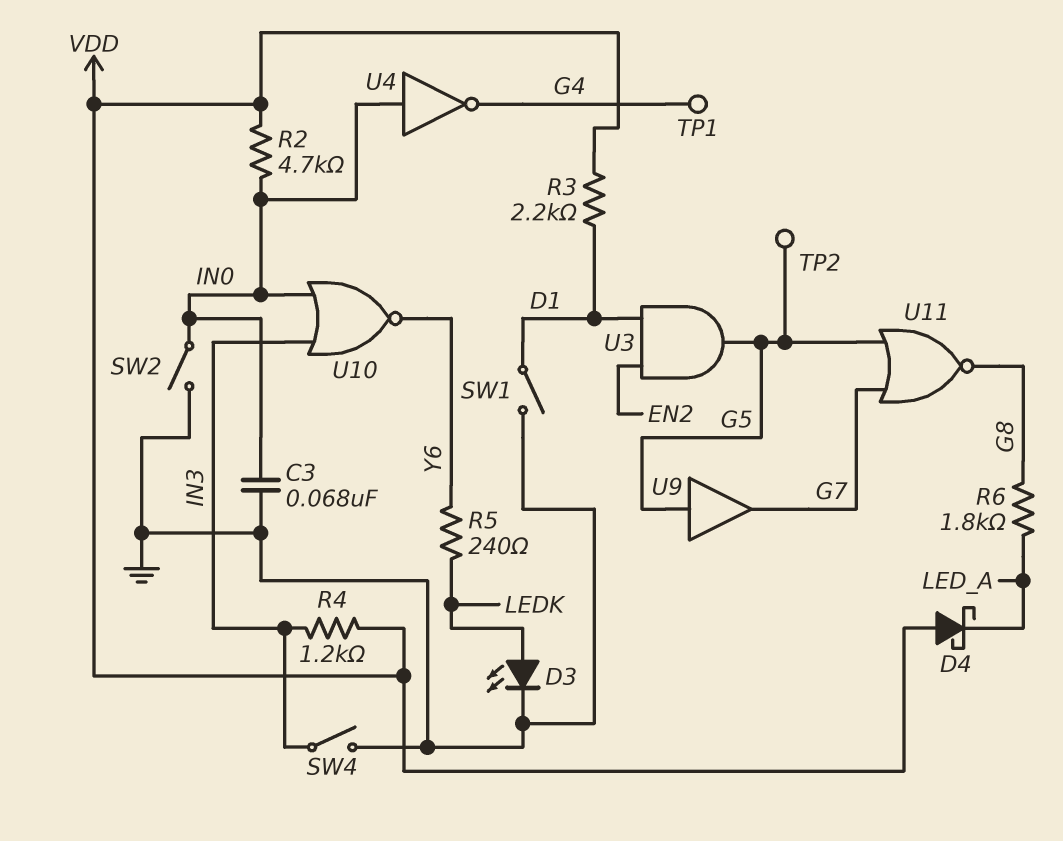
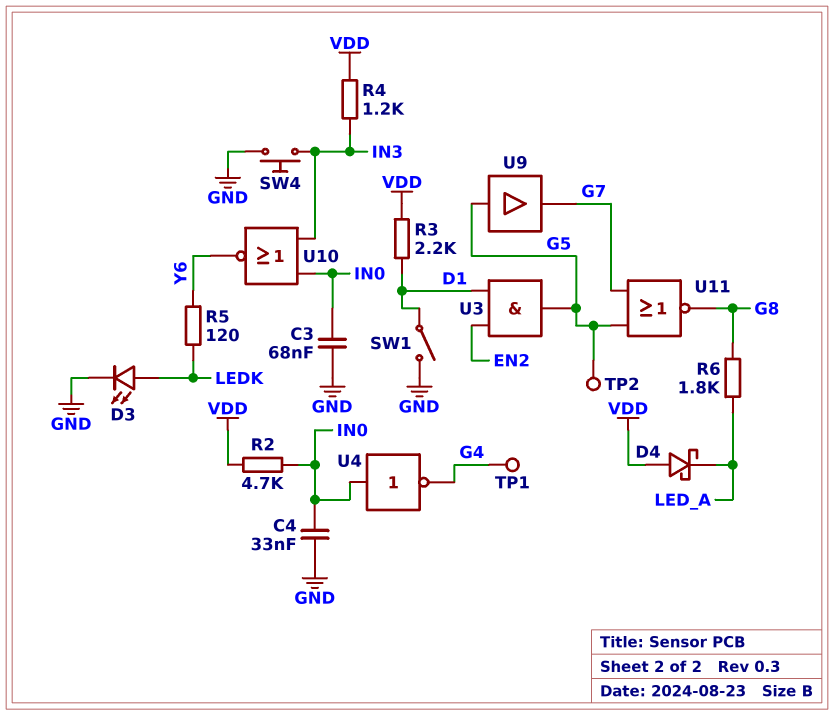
C4: none -> 33nF (GND, IN0)
R5: 240 (LEDK, Y6) -> 120 (LEDK, Y6)
SW2: switch (GND, IN0) -> none
SW4: switch (GND, IN3) -> button (GND, IN3)

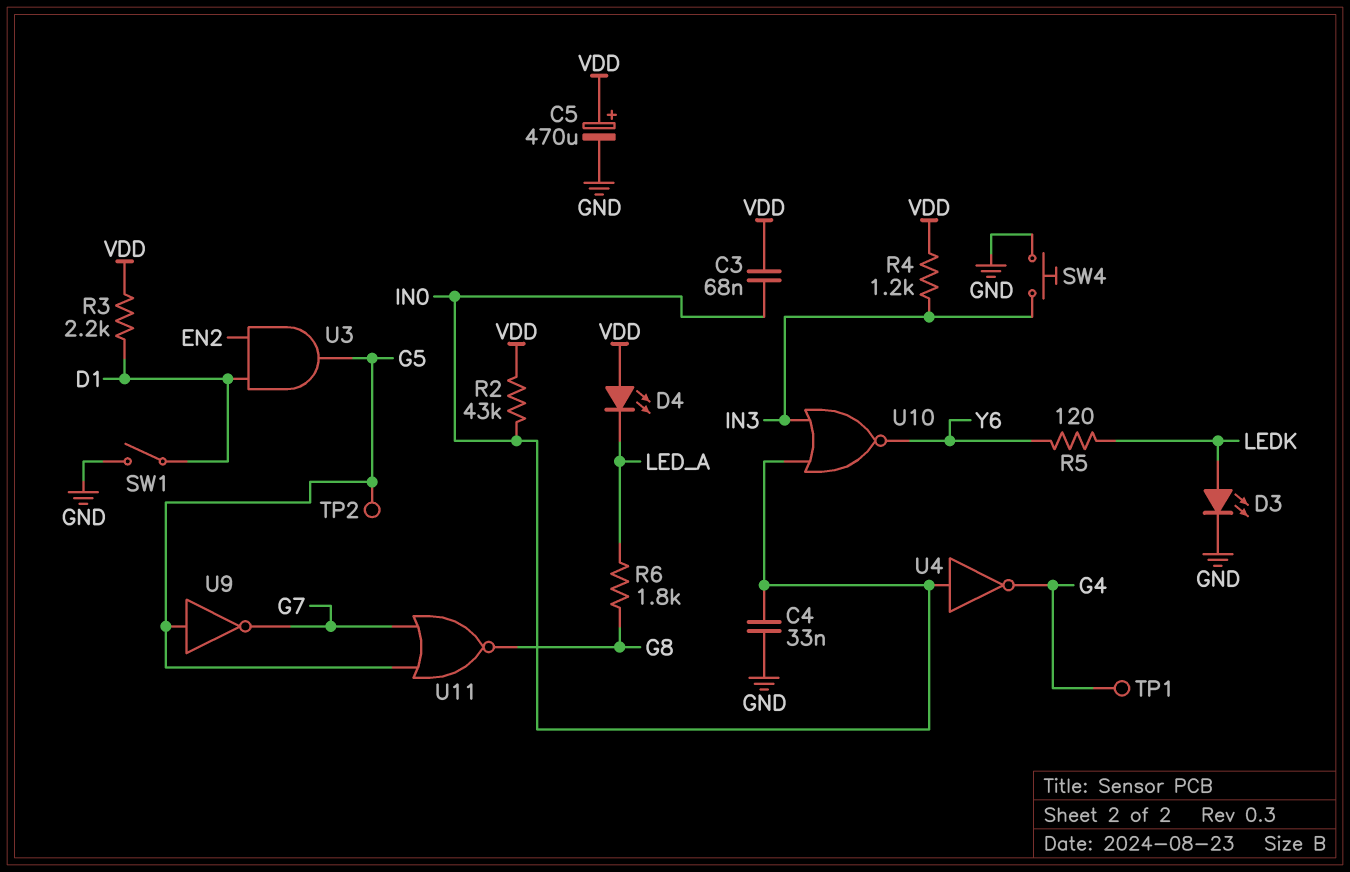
C3: 68nF (GND, IN0) -> 68nF (IN0, VDD)
C5: none -> 470uF (plus VDD, minus GND)
D4: schottky (A VDD, K LED_A) -> LED (A VDD, K LED_A)
R2: 4.7k (IN0, VDD) -> 43k (IN0, VDD)
U9: buffer (in G5, out G7) -> NOT (in G5, out G7)

